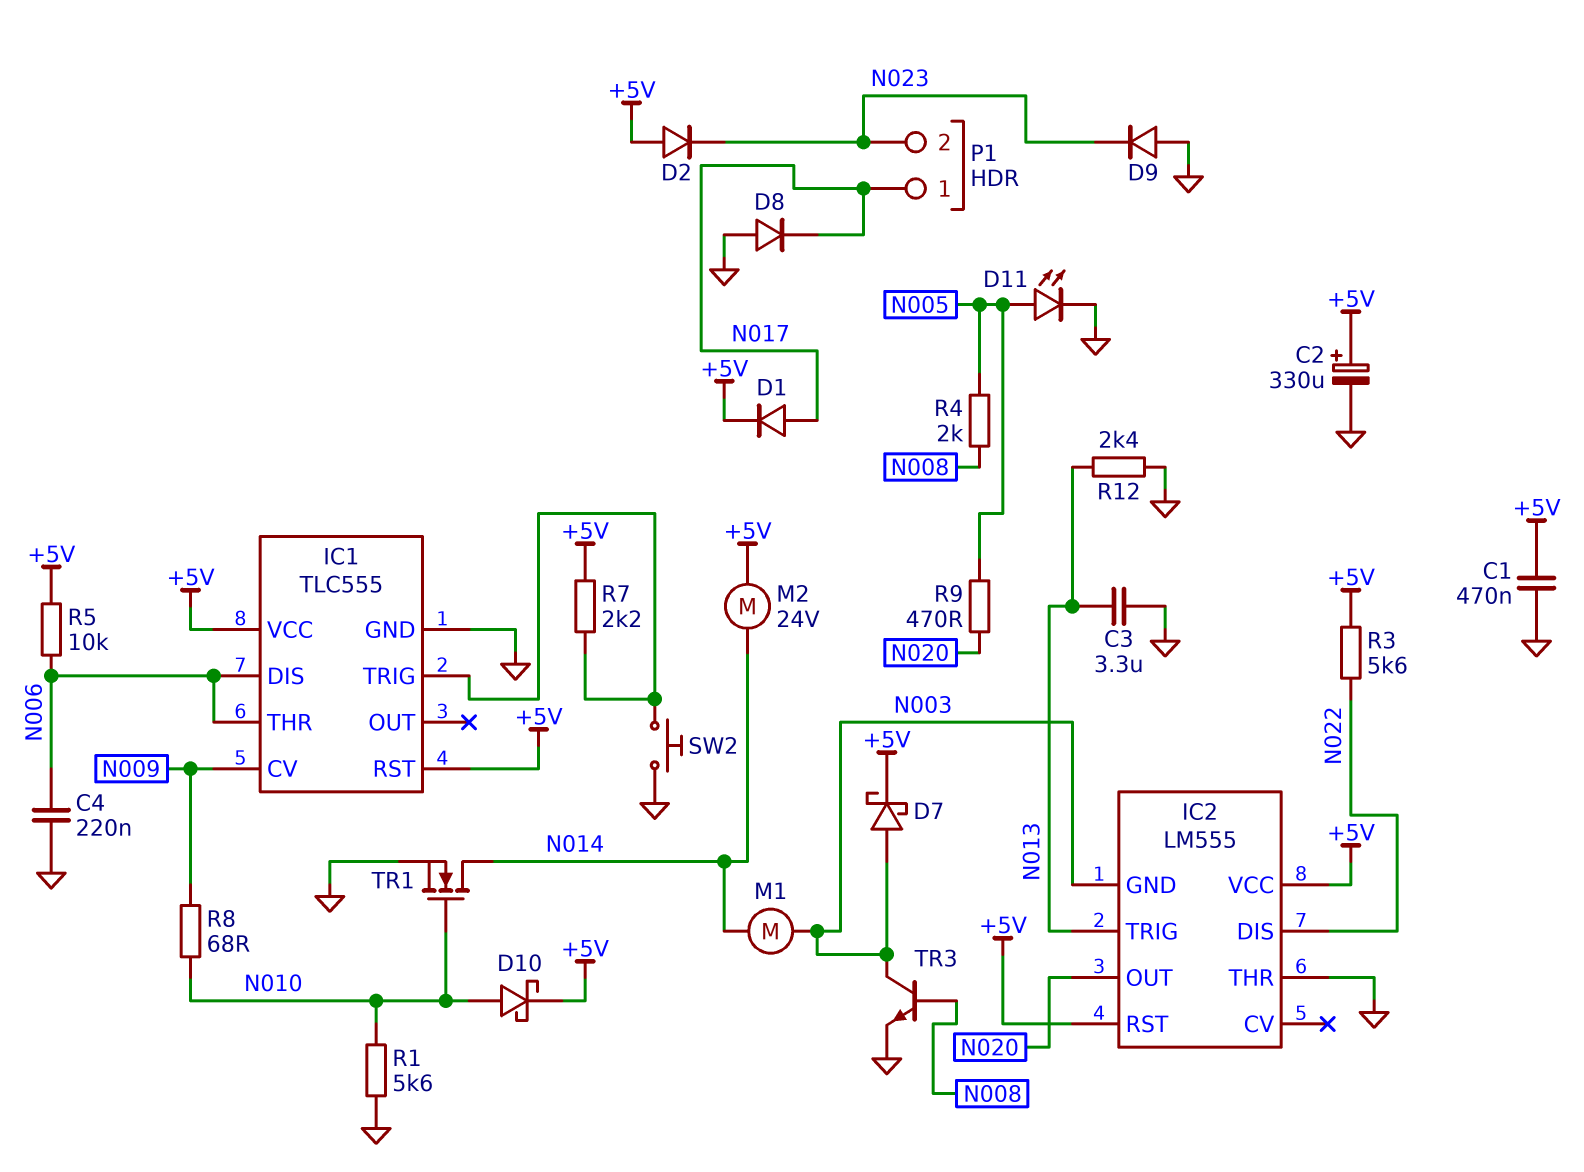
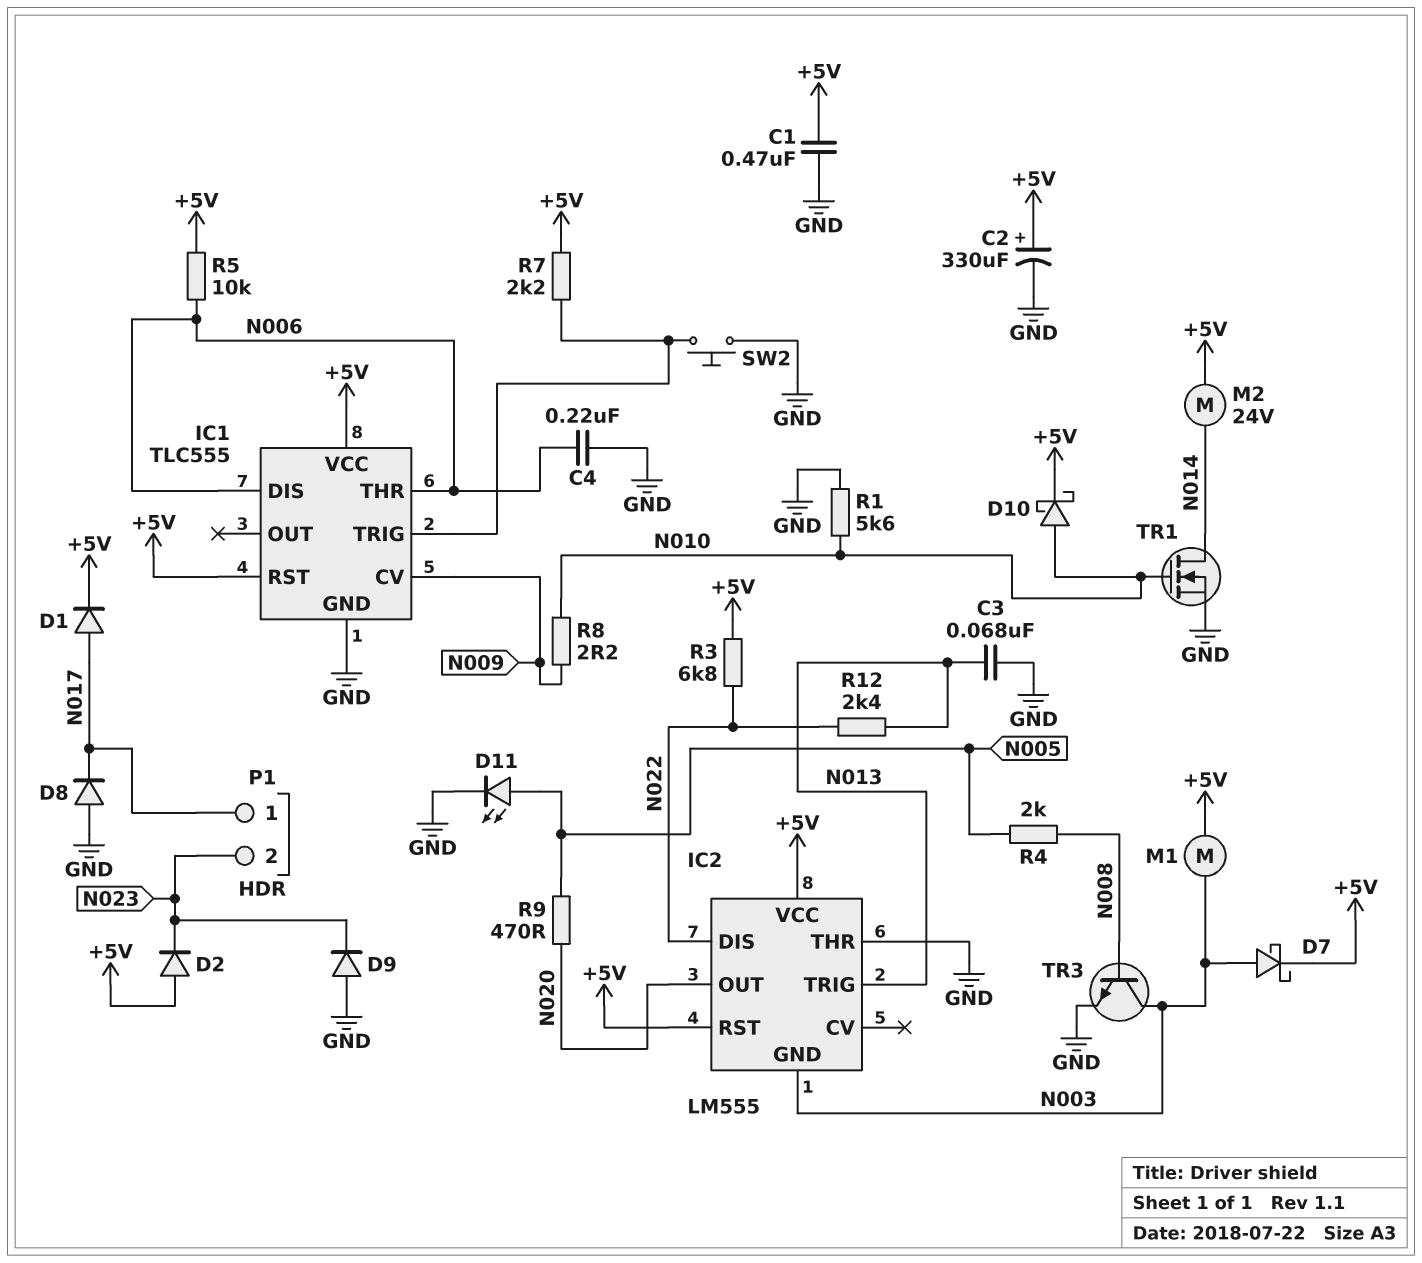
C3: 3.3uF (GND, N013) -> 68nF (GND, N013)
M1: motor (N003, N014) -> motor (+5V, N003)
R3: 5.6k (+5V, N022) -> 6.8k (+5V, N022)
R8: 68 (N009, N010) -> 2.2 (N009, N010)
R12: 2.4k (GND, N013) -> 2.4k (N013, N022)

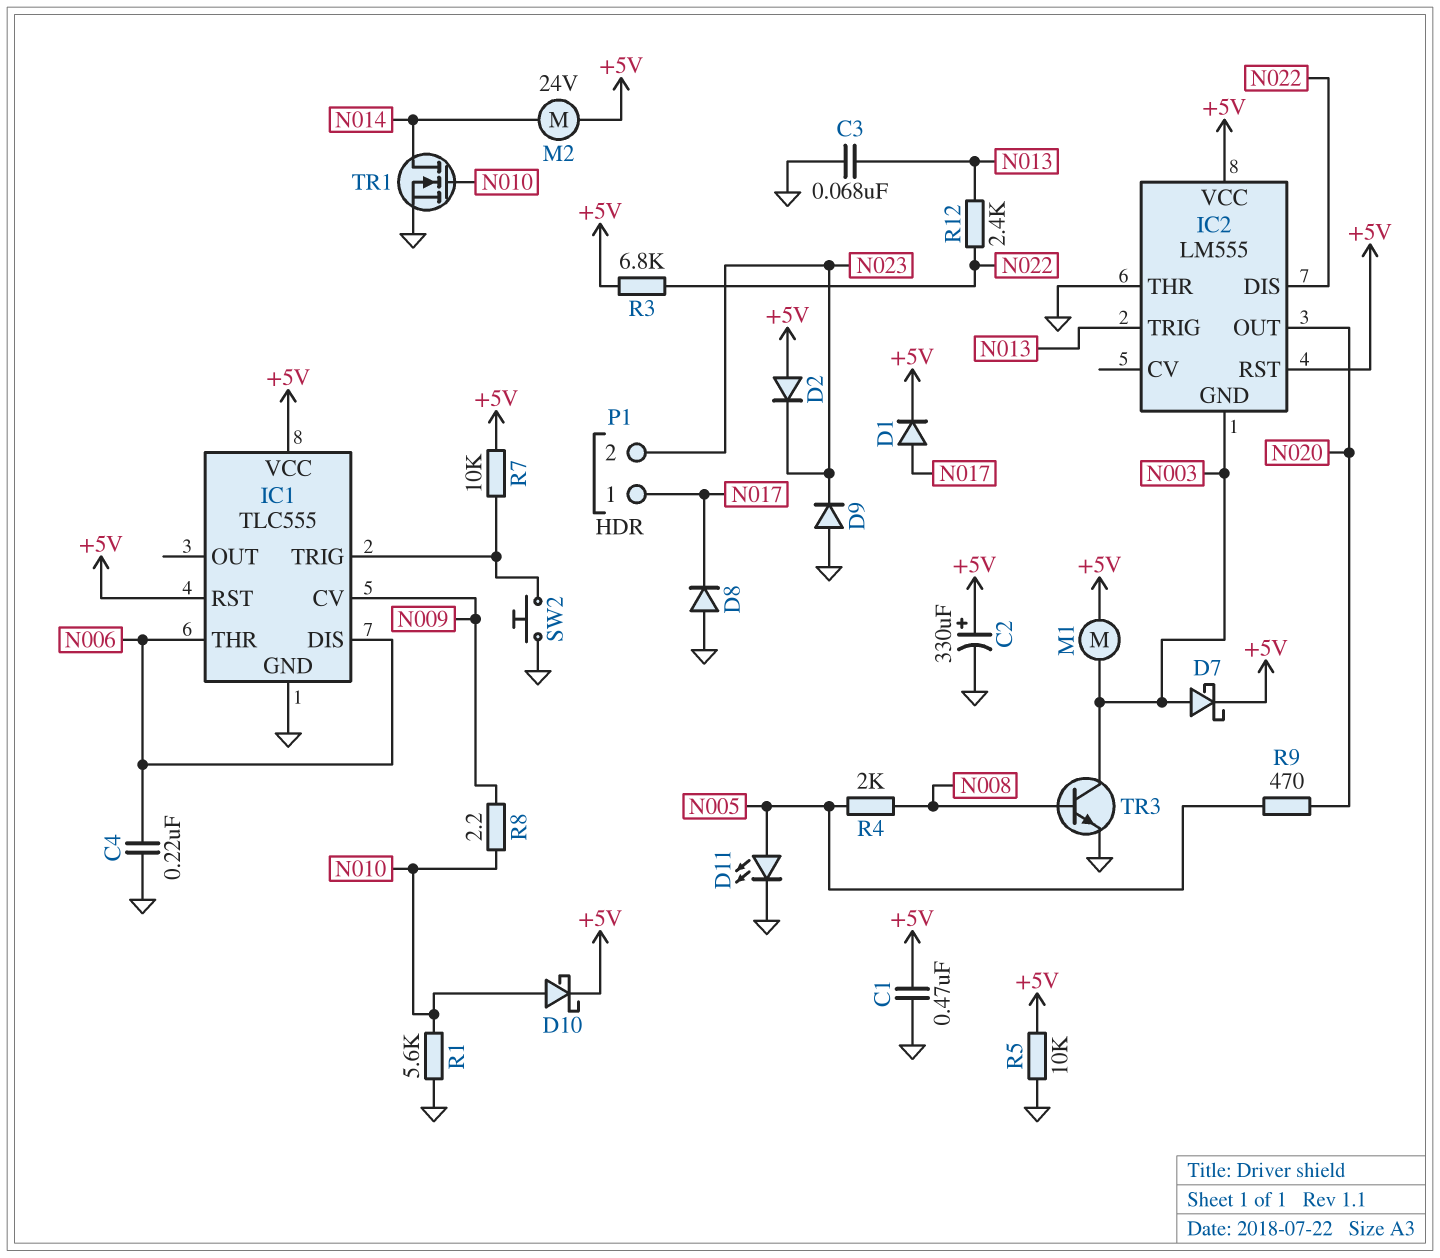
R5: 10k (+5V, N006) -> 10k (+5V, GND)
R7: 2.2k (+5V, IC1/TRIG) -> 10k (+5V, IC1/TRIG)

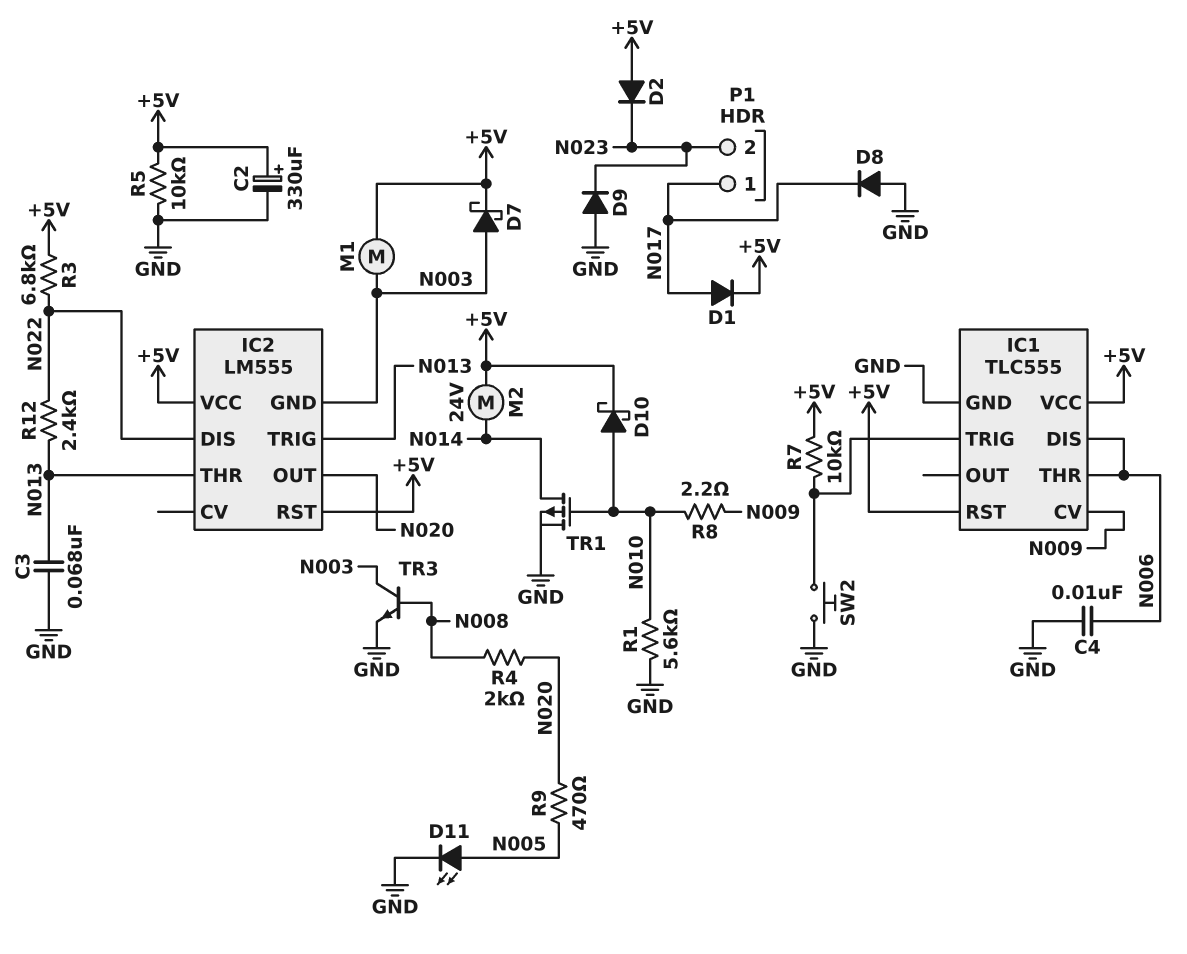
C1: 470nF (+5V, GND) -> none
C4: 220nF (GND, N006) -> 10nF (GND, N006)
IC2 pin THR: GND -> N013
R4: 2k (N005, N008) -> 2k (N008, N020)
TR1: NMOS (G N010, D N014, S GND) -> PMOS (G N010, D N014, S GND)

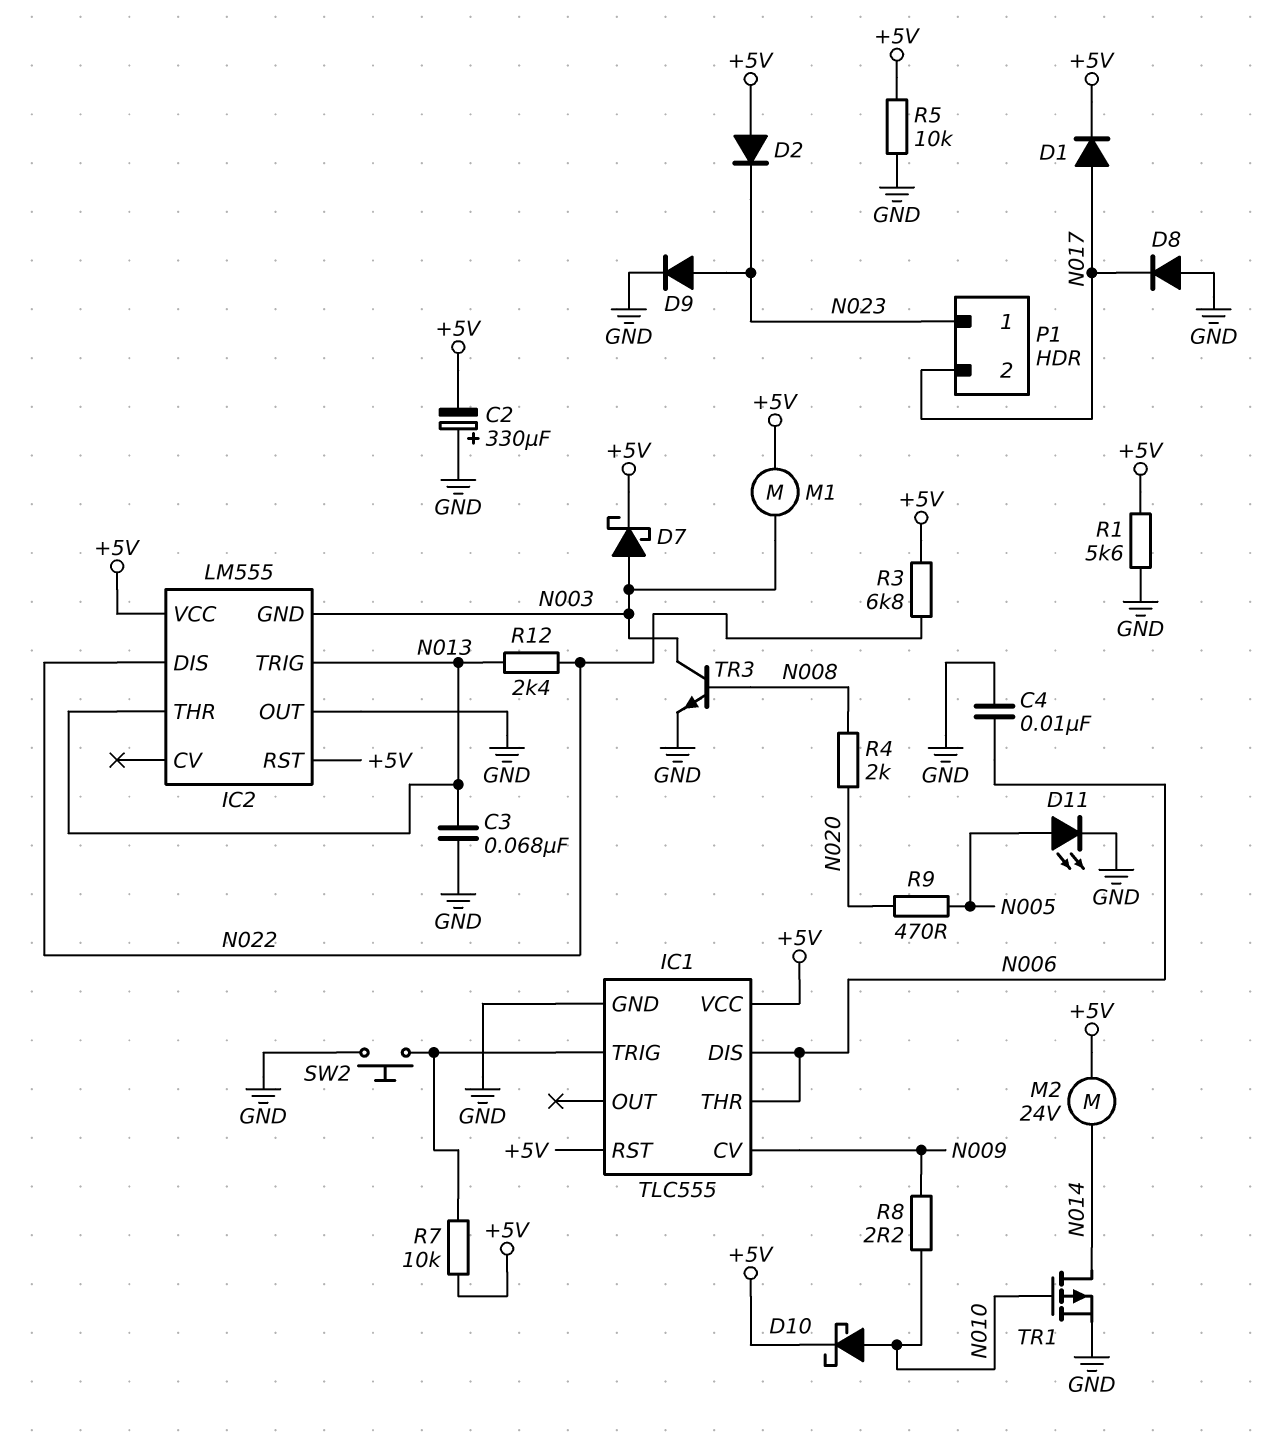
C2: 330uF (plus +5V, minus GND) -> 330uF (plus GND, minus +5V)
D9: diode (A GND, K N023) -> diode (A N023, K GND)
IC2 pin OUT: N020 -> GND
P1 pin 1: N017 -> N023
P1 pin 2: N023 -> N017
R1: 5.6k (GND, N010) -> 5.6k (+5V, GND)

